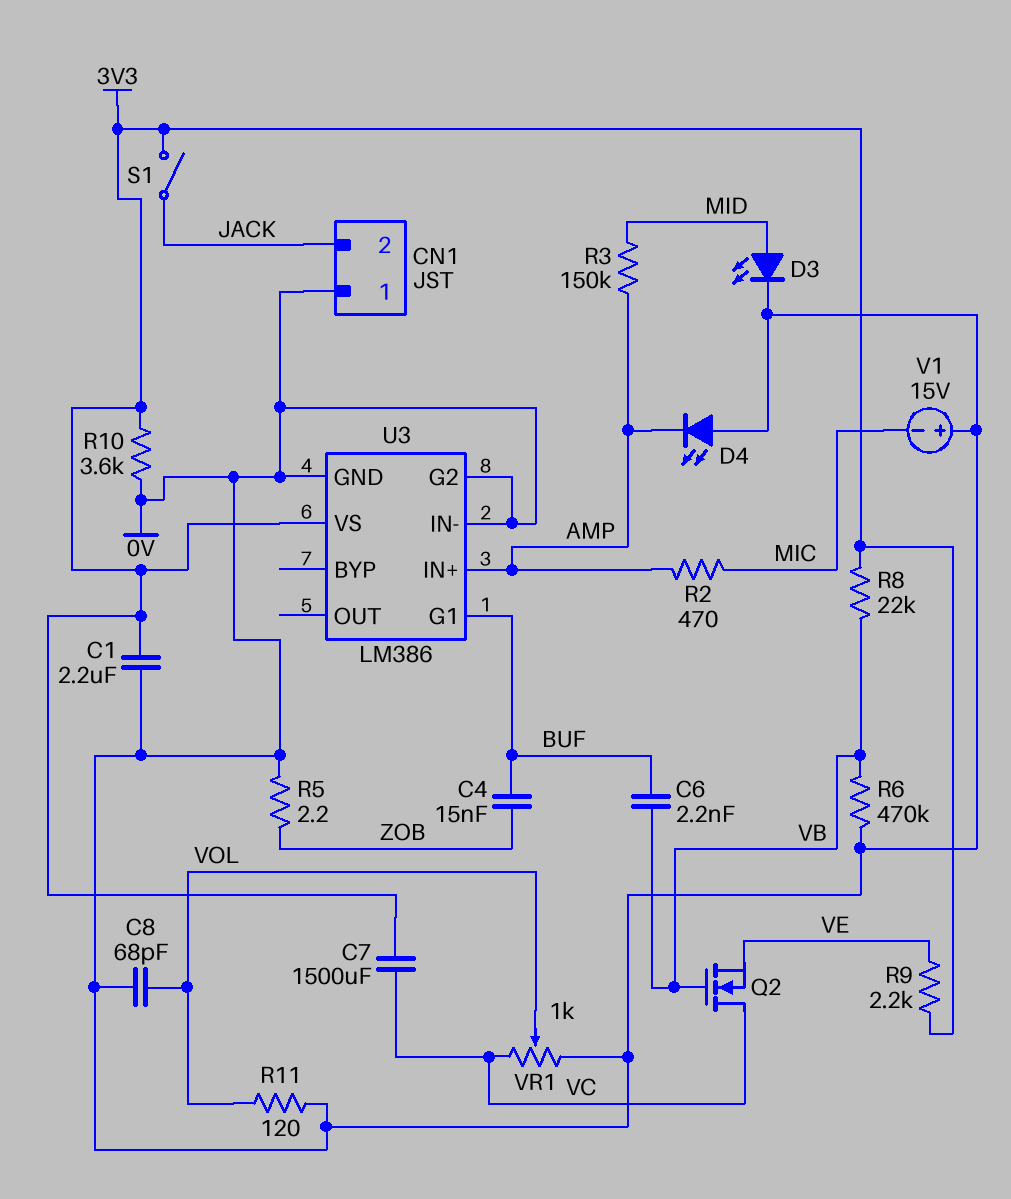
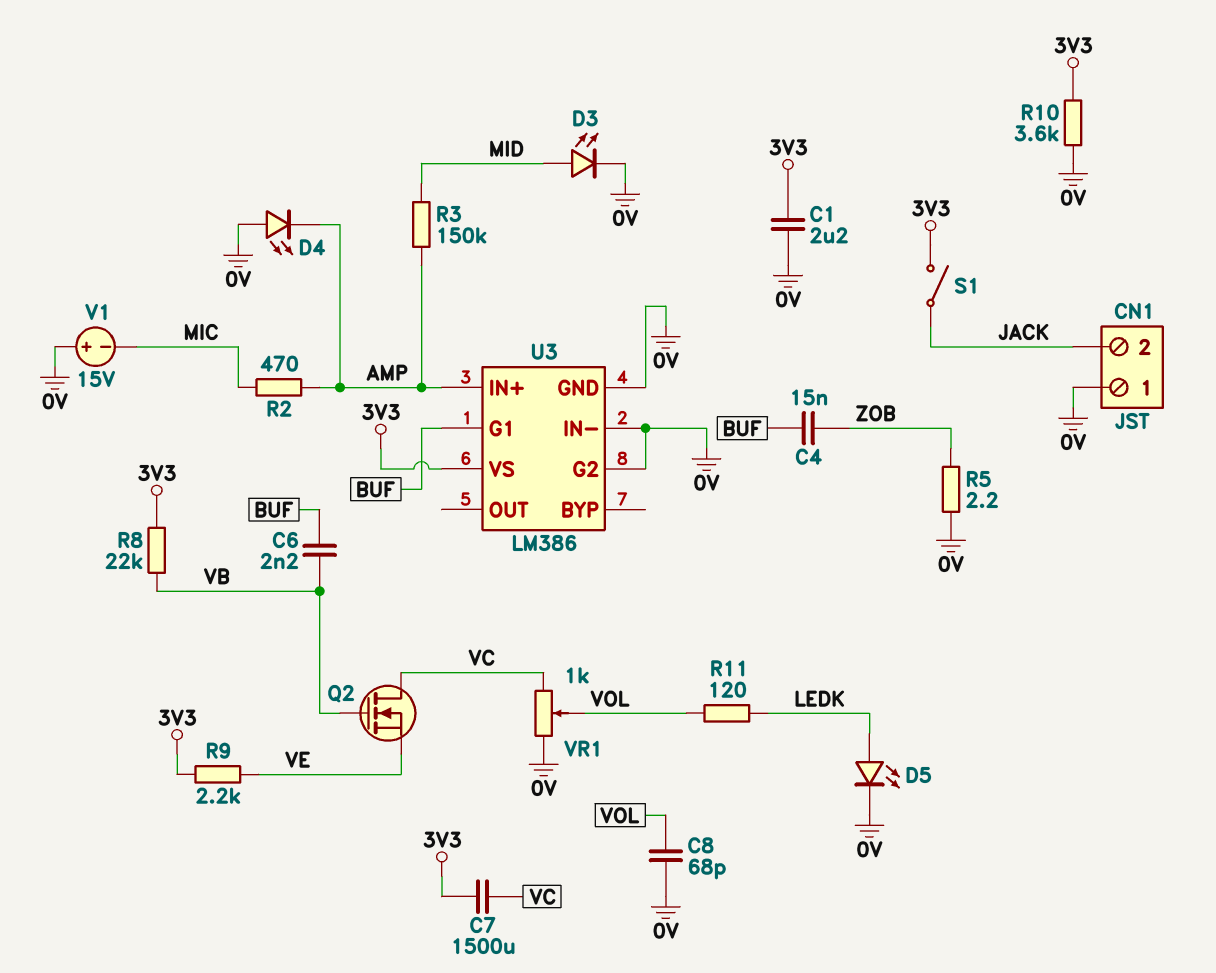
D5: none -> LED (A LEDK, K 0V)
R6: 470k (0V, VB) -> none
R11: 120 (0V, VOL) -> 120 (LEDK, VOL)

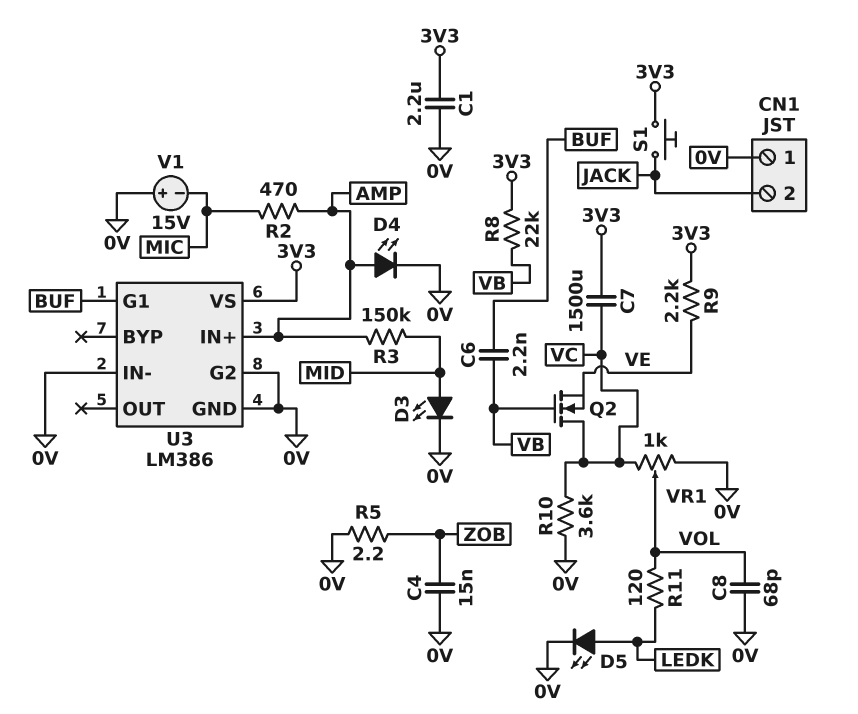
C4: 15nF (BUF, ZOB) -> 15nF (0V, ZOB)
D4: LED (A 0V, K AMP) -> LED (A AMP, K 0V)
R10: 3.6k (0V, 3V3) -> 3.6k (0V, VC)
S1: switch (3V3, JACK) -> button (3V3, JACK)

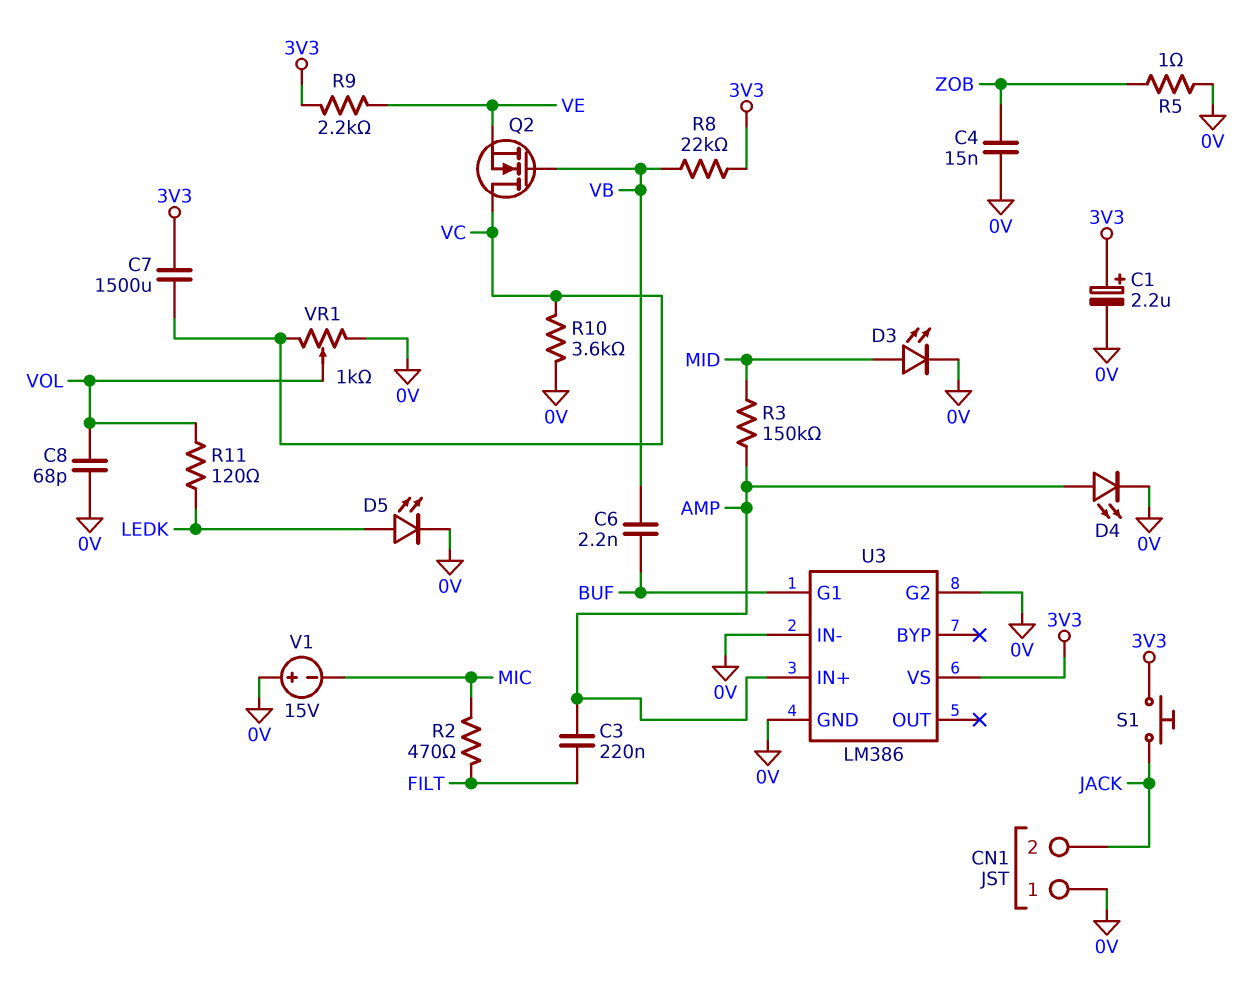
C1: 2.2uF (0V, 3V3) -> 2.2uF (plus 3V3, minus 0V)
C3: none -> 220nF (AMP, FILT)
R2: 470 (AMP, MIC) -> 470 (FILT, MIC)
R5: 2.2 (0V, ZOB) -> 1 (0V, ZOB)

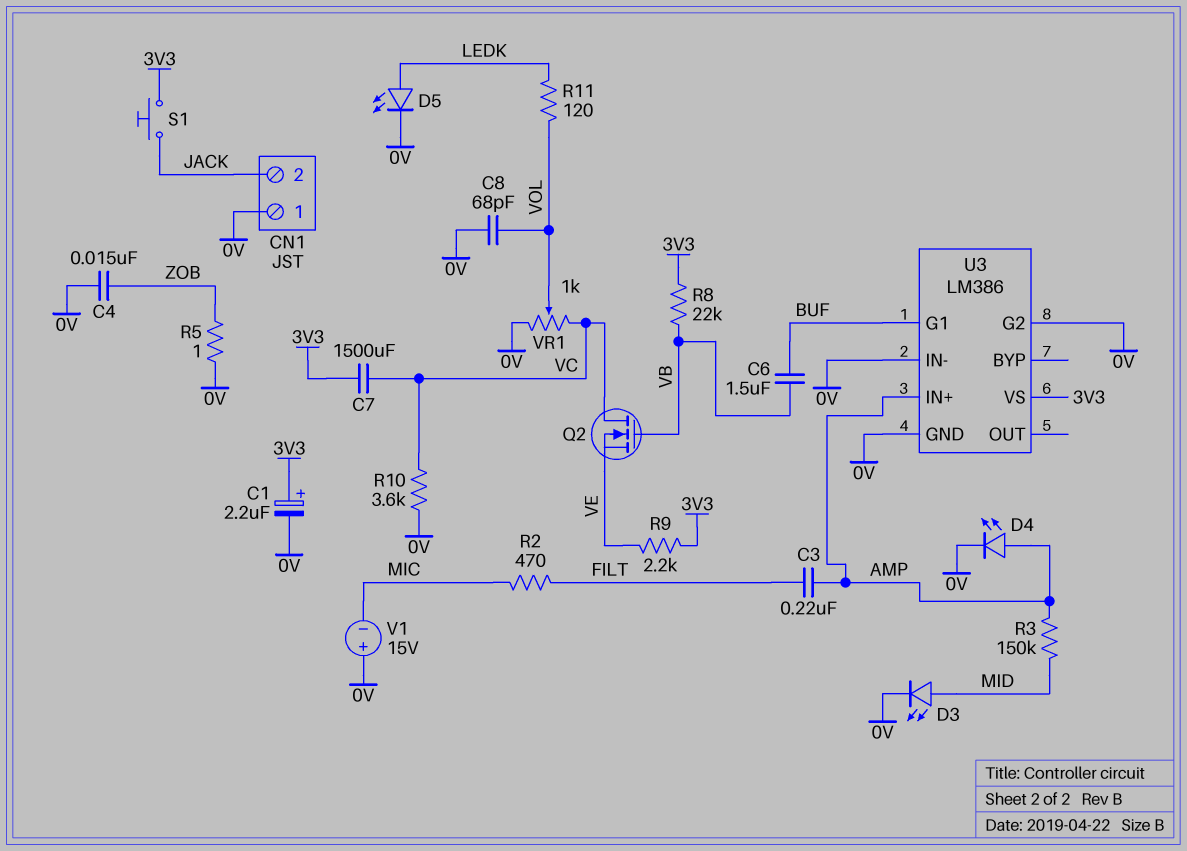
C6: 2.2nF (BUF, VB) -> 1.5uF (BUF, VB)

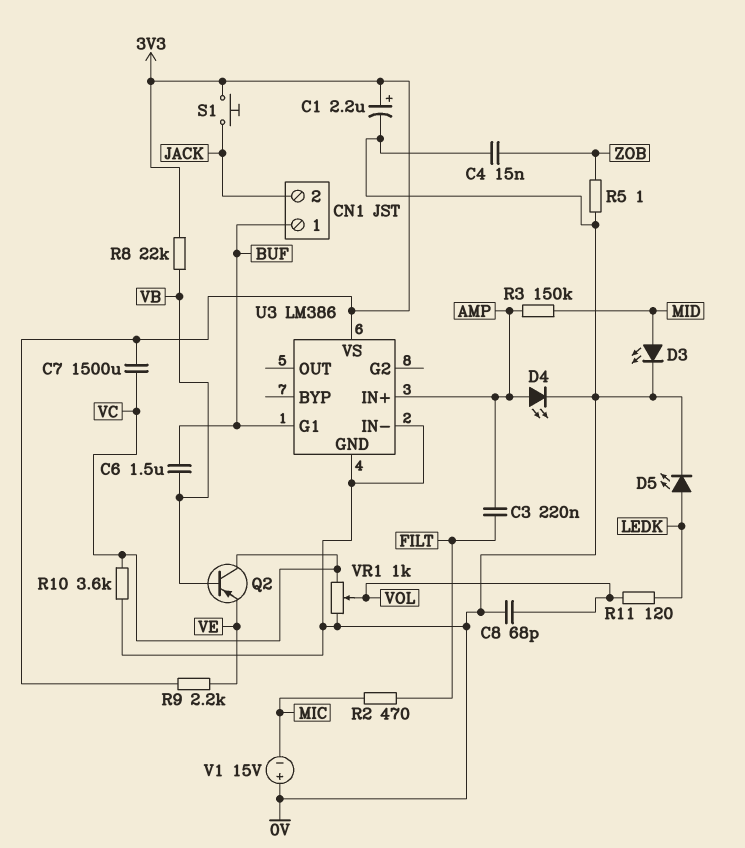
CN1 pin 1: 0V -> BUF
Q2: NMOS (G VB, D VC, S VE) -> PNP (B VB, C VC, E VE)
U3 pin G2: 0V -> none

